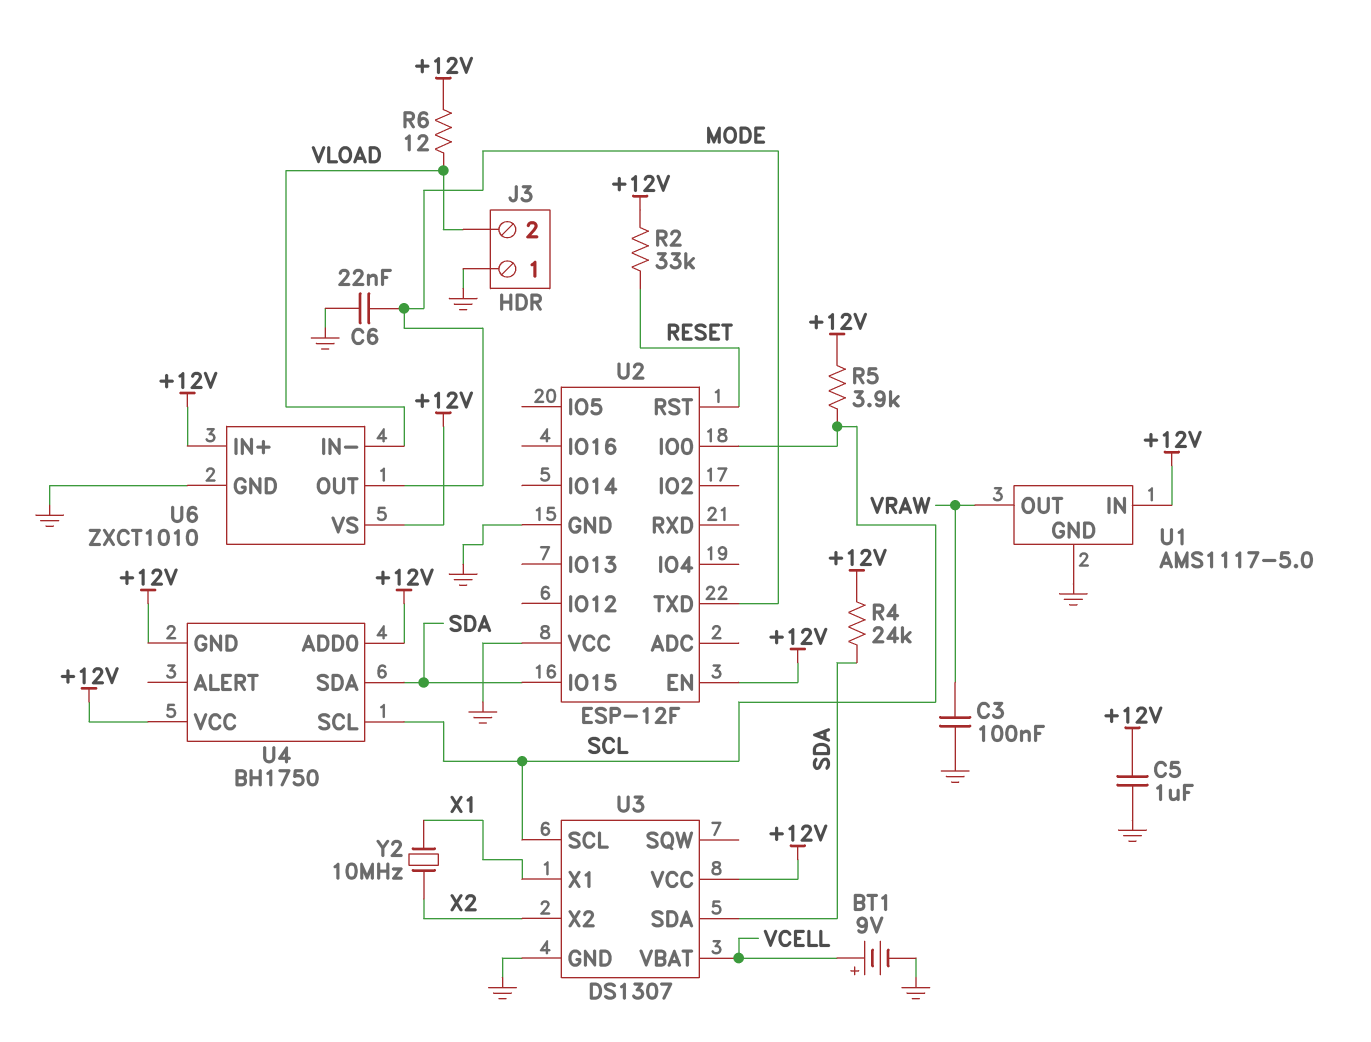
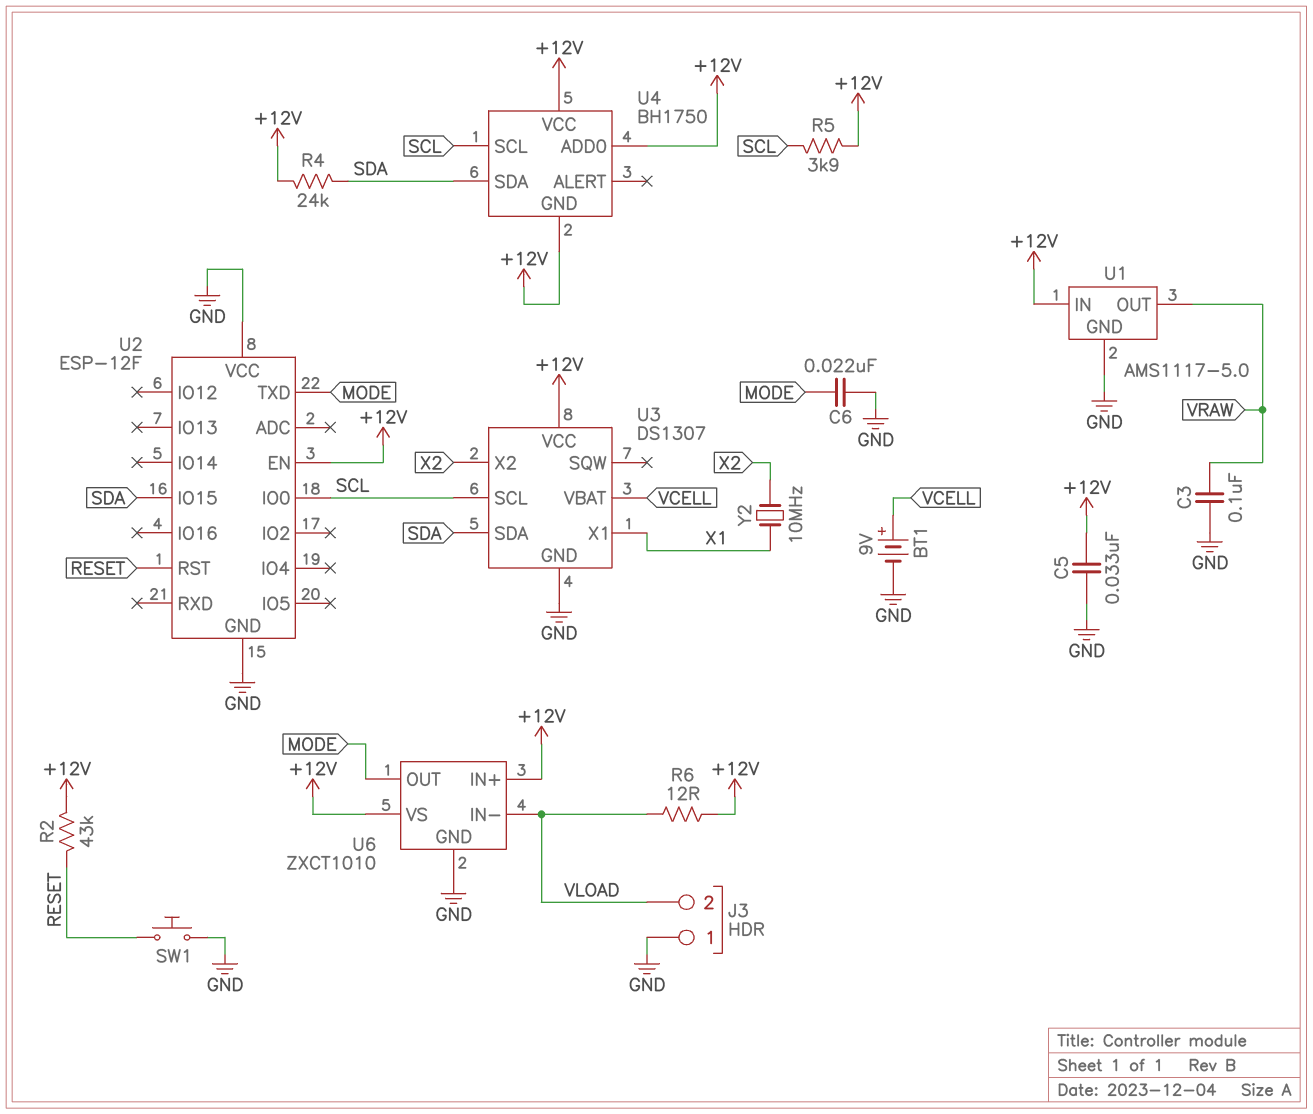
C5: 1uF (+12V, GND) -> 33nF (+12V, GND)
R2: 33k (+12V, RESET) -> 43k (+12V, RESET)
SW1: none -> button (GND, RESET)

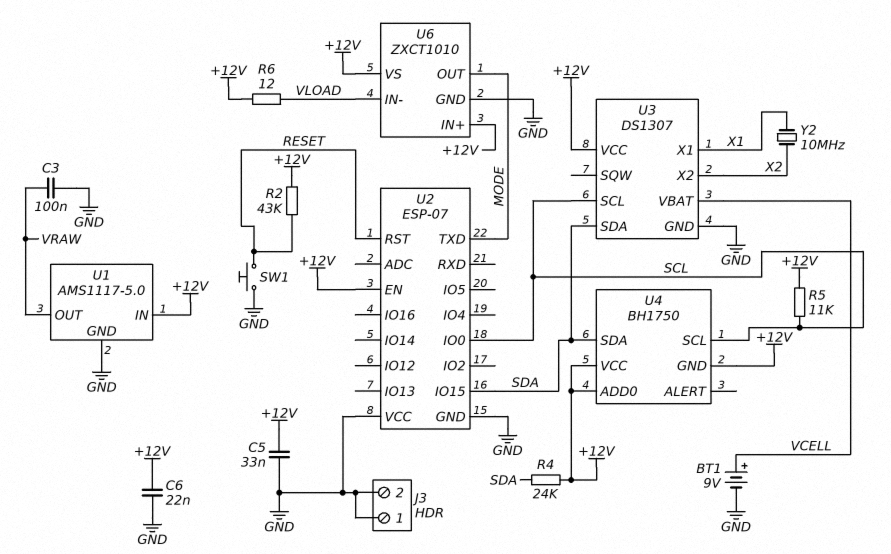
C6: 22nF (GND, MODE) -> 22nF (+12V, GND)
J3 pin 2: VLOAD -> GND
R5: 3.9k (+12V, SCL) -> 11k (+12V, SCL)
U2: ESP-12F -> ESP-07

